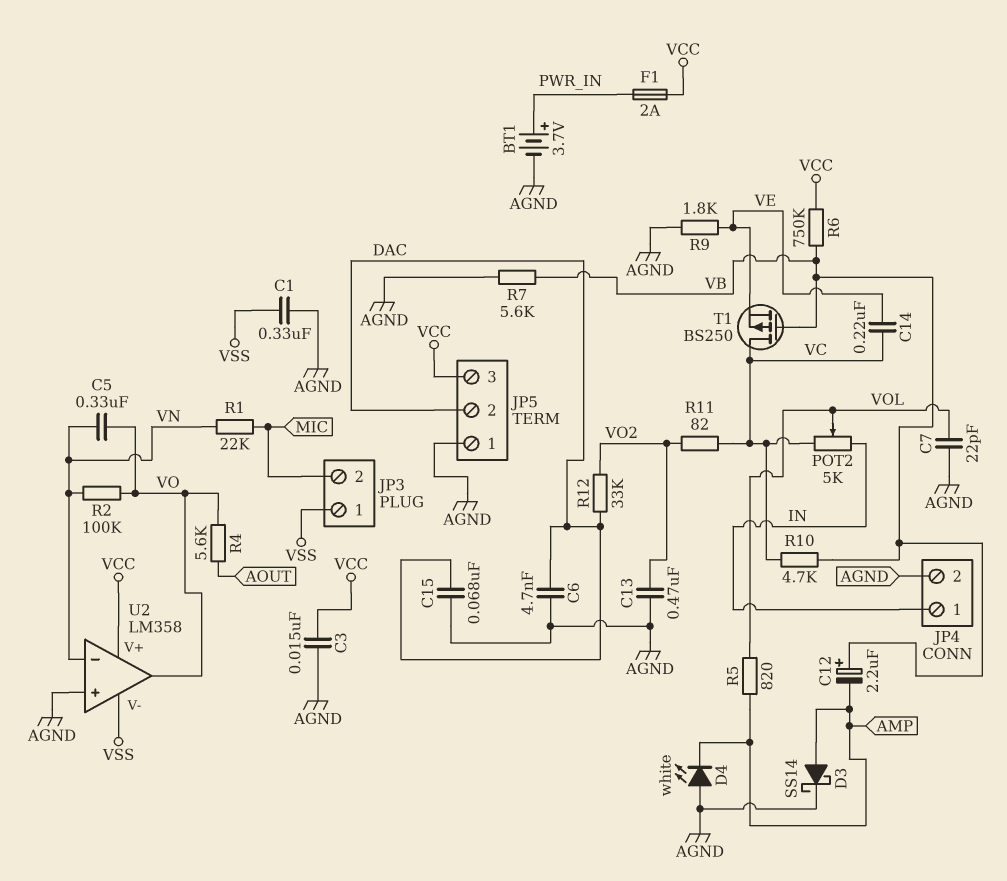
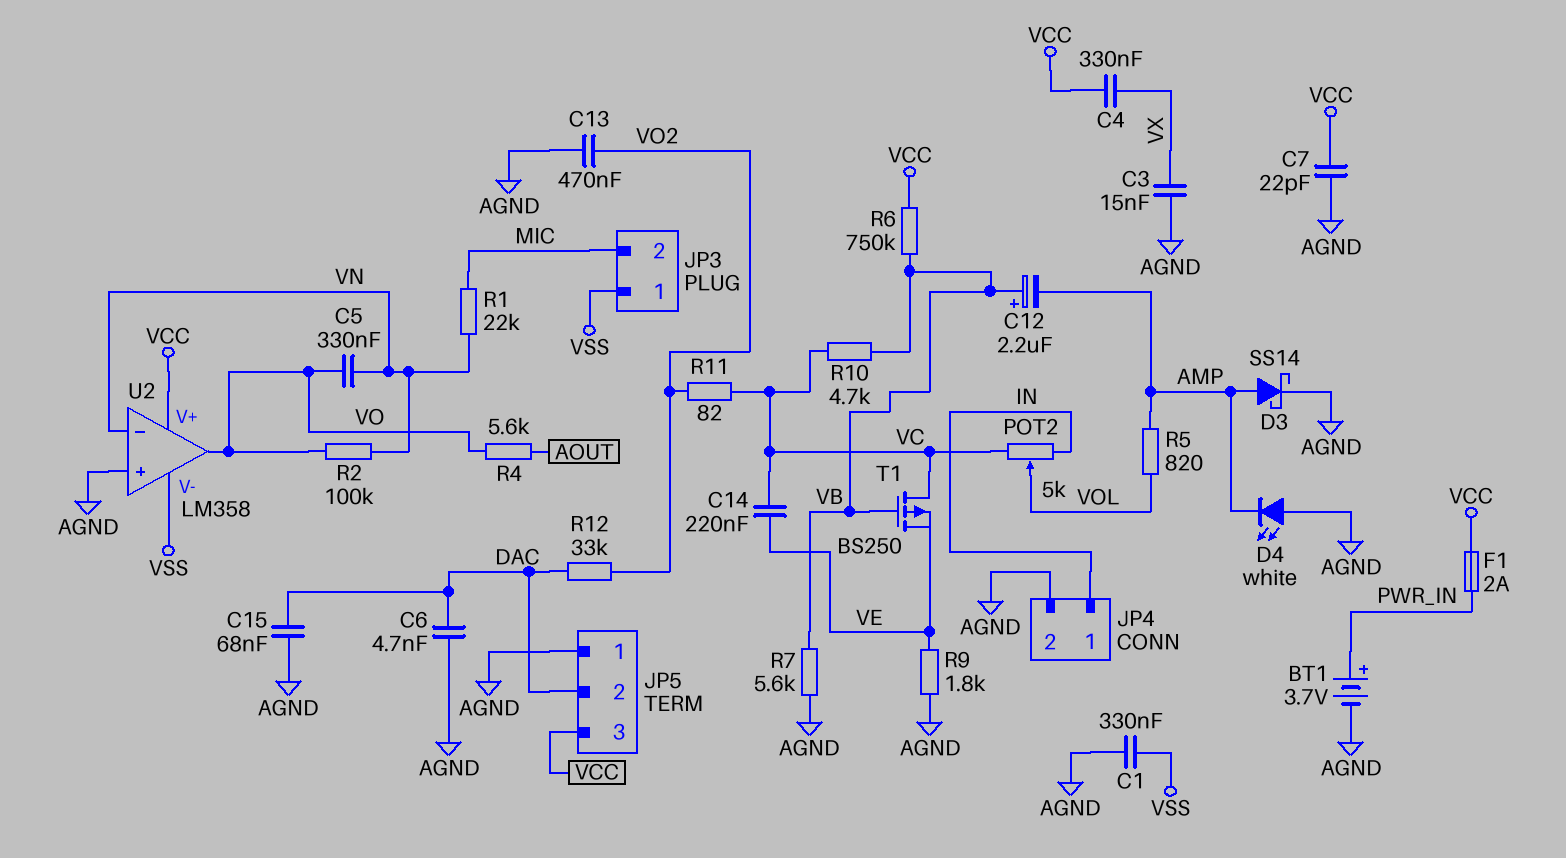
C3: 15nF (AGND, VCC) -> 15nF (AGND, VX)
C4: none -> 330nF (VCC, VX)
C7: 22pF (AGND, VOL) -> 22pF (AGND, VCC)

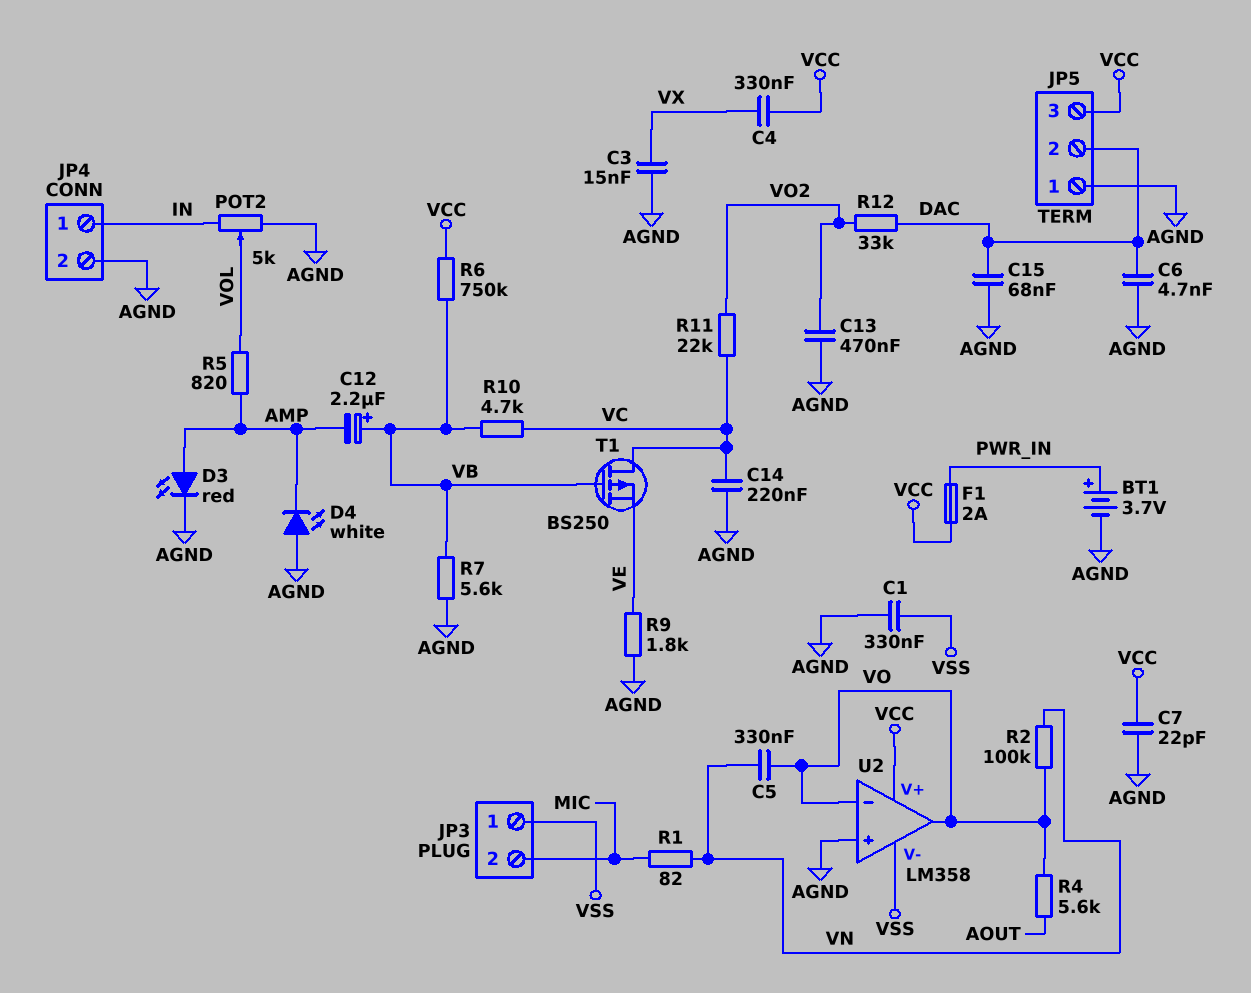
C14: 220nF (VC, VE) -> 220nF (AGND, VC)
D3: schottky SS14 (A AMP, K AGND) -> LED red (A AMP, K AGND)
POT2: 5k (IN, VC, wiper VOL) -> 5k (AGND, IN, wiper VOL)
R1: 22k (MIC, VN) -> 82 (MIC, VN)
R11: 82 (VC, VO2) -> 22k (VC, VO2)
U2 pin in-: VN -> VO

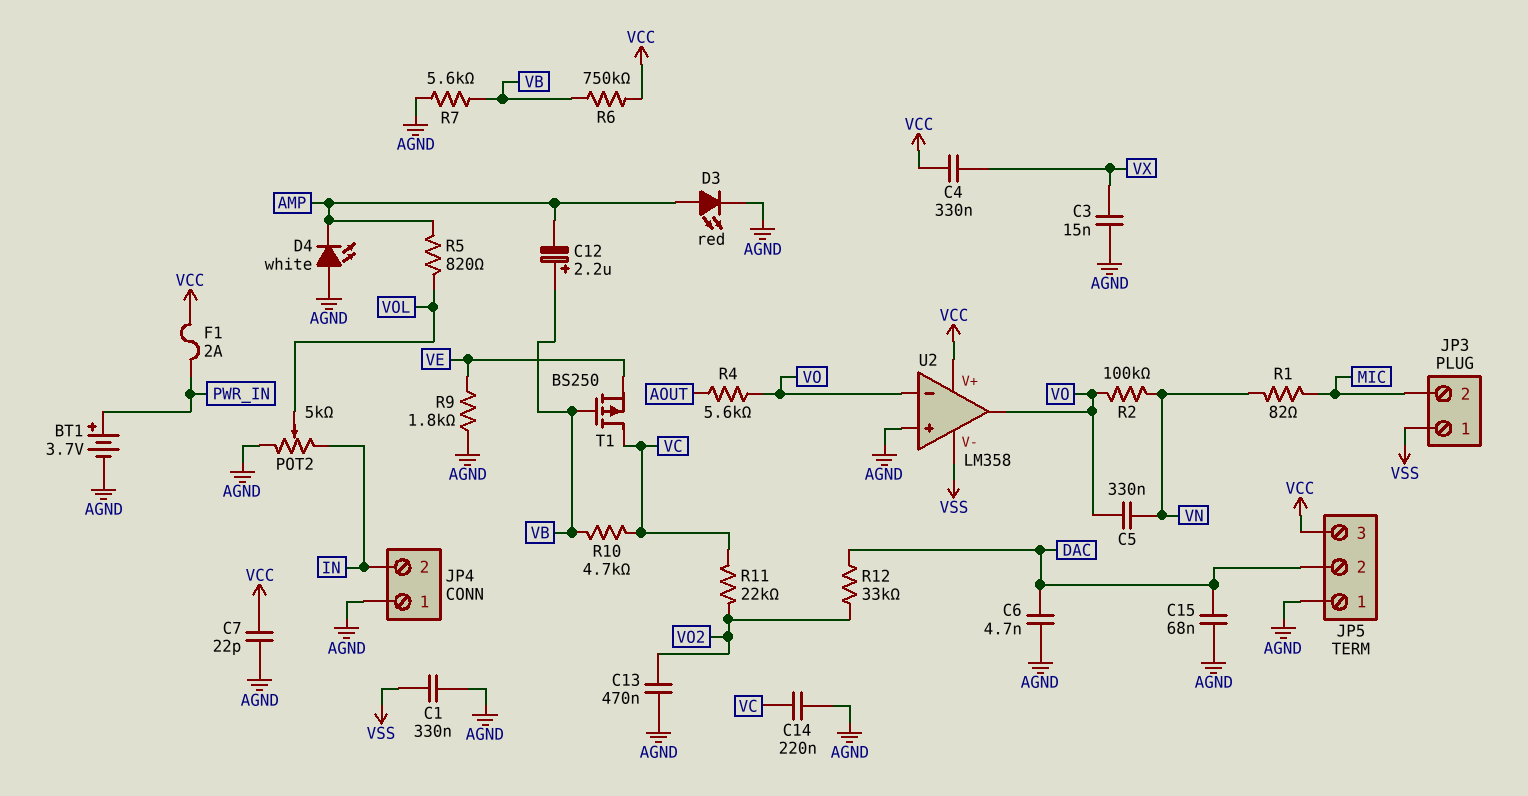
JP4 pin 1: IN -> AGND
JP4 pin 2: AGND -> IN

